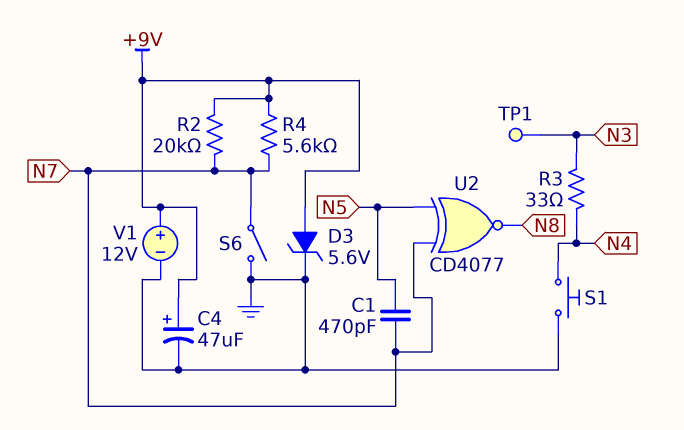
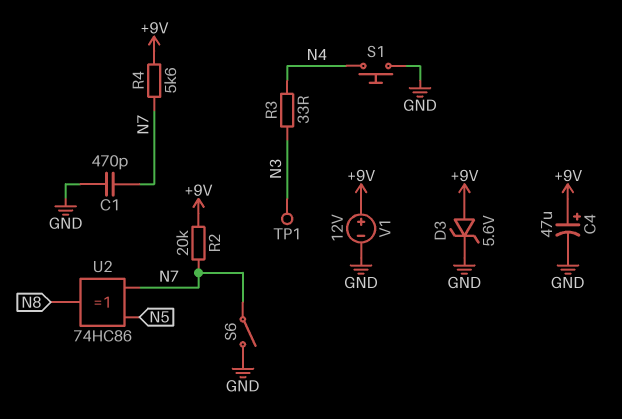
C1: 470pF (N5, N7) -> 470pF (GND, N7)
U2: XNOR CD4077 (in N5, in N7, out N8) -> XOR 74HC86 (in N5, in N7, out N8)

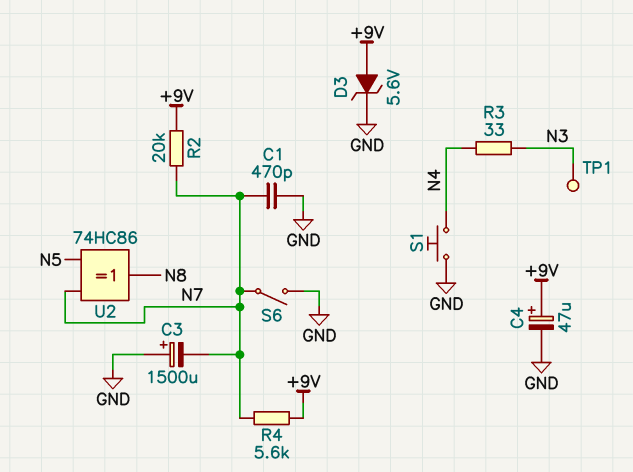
C3: none -> 1500uF (plus GND, minus N7)
V1: 12V (plus +9V, minus GND) -> none

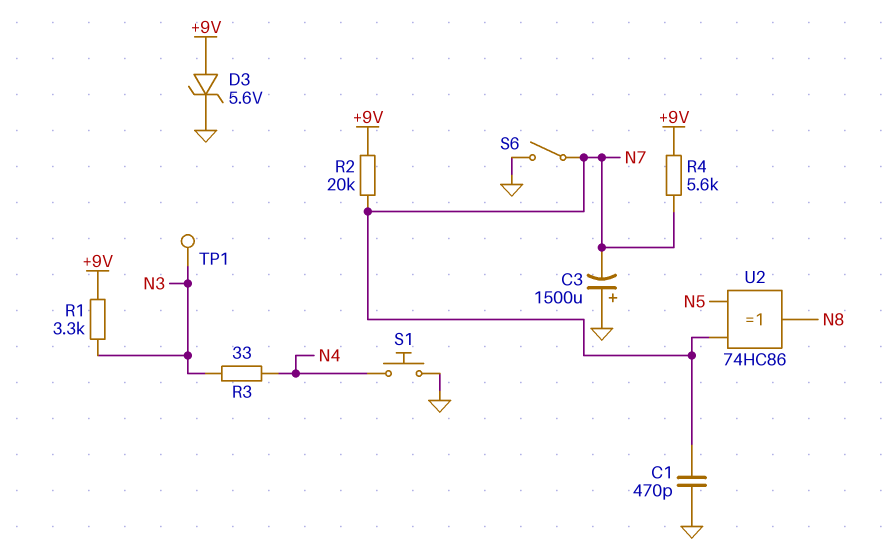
C4: 47uF (plus +9V, minus GND) -> none
R1: none -> 3.3k (+9V, N3)

